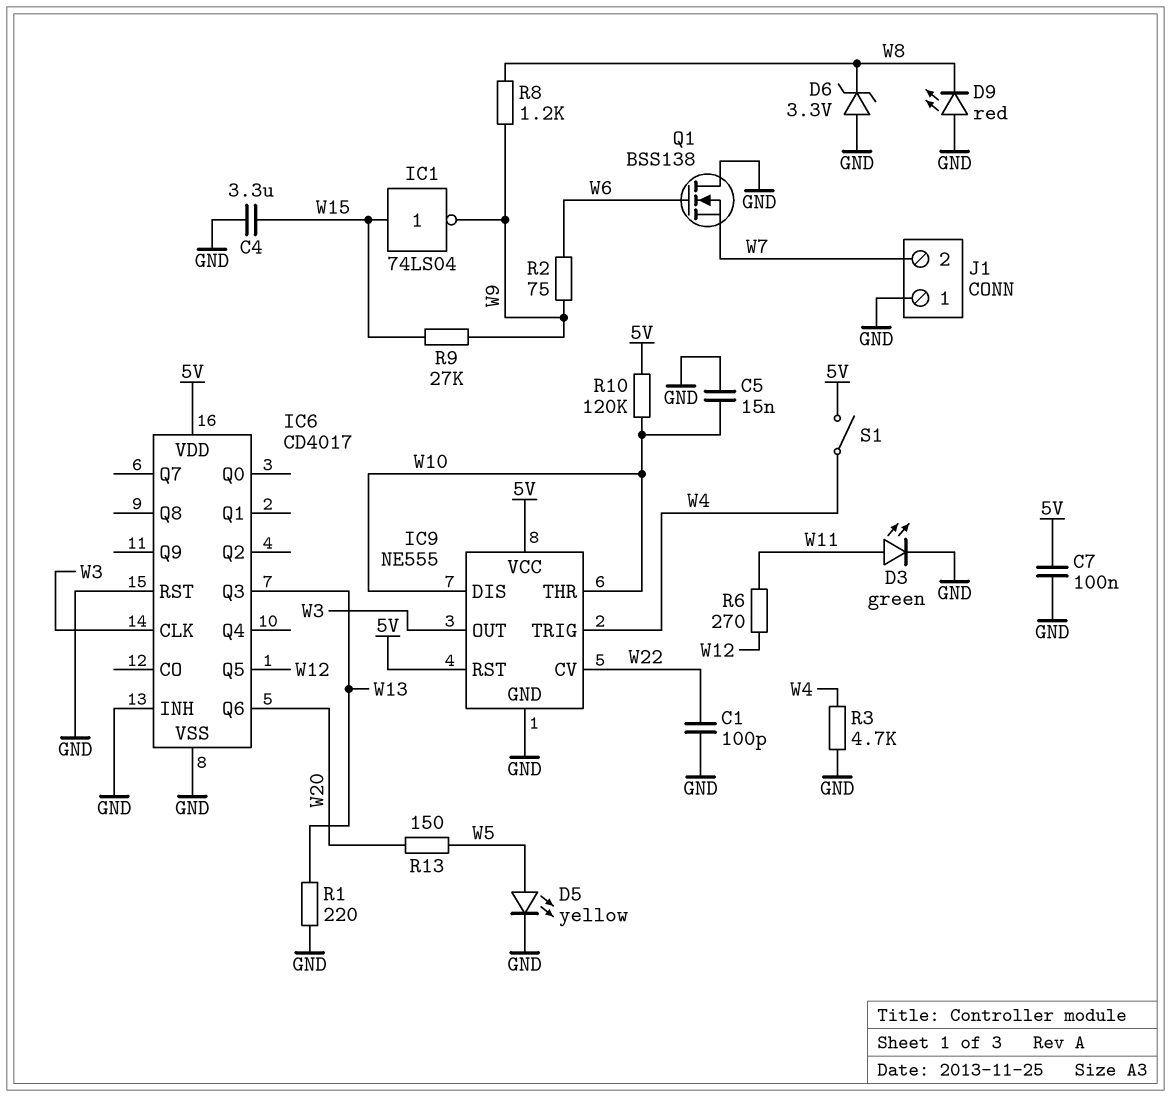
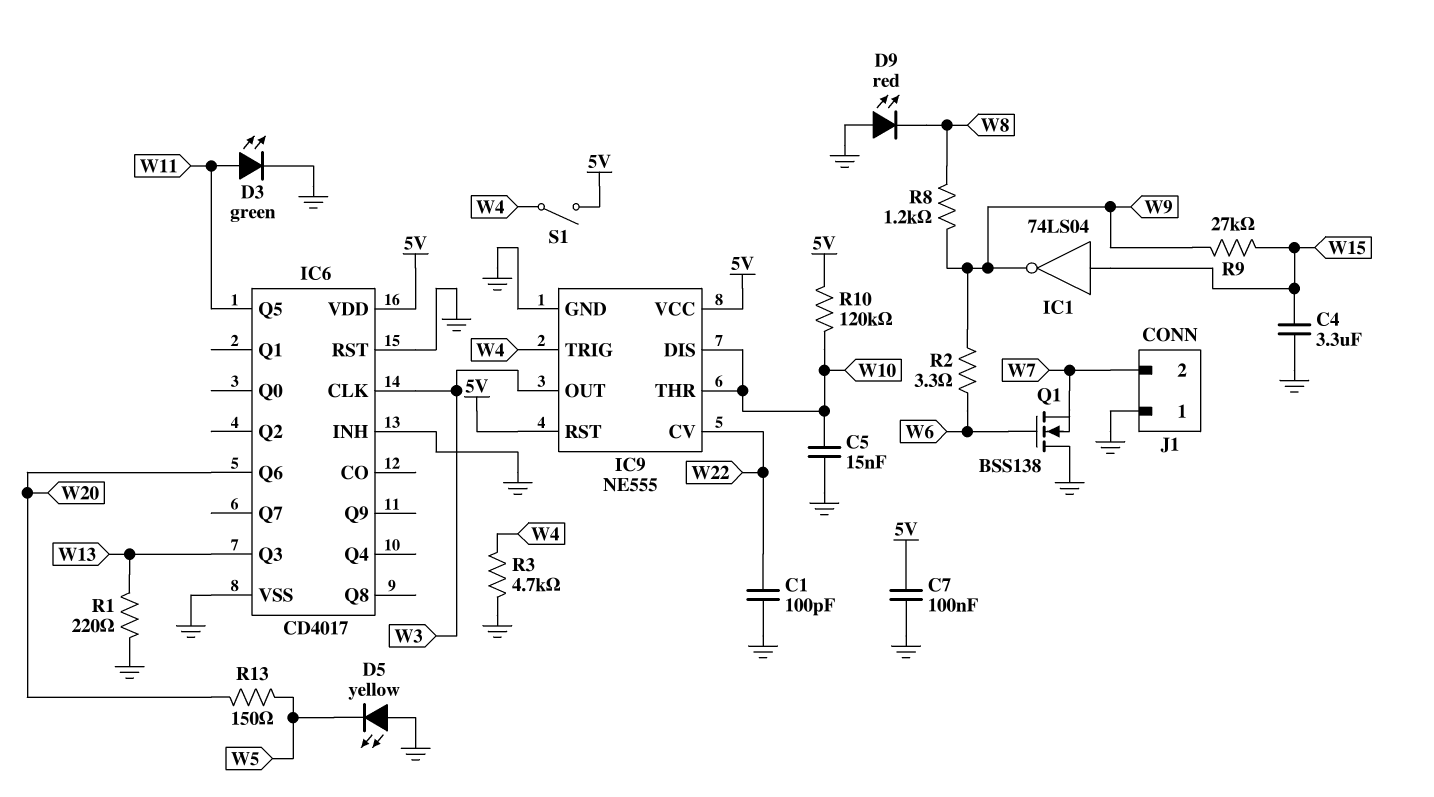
D5: LED yellow (A W5, K GND) -> LED yellow (A GND, K W5)
D6: zener 3.3V (A GND, K W8) -> none
IC6 pin Q5: W12 -> W11
R2: 75 (W6, W9) -> 3.3 (W6, W9)
R6: 270 (W11, W12) -> none

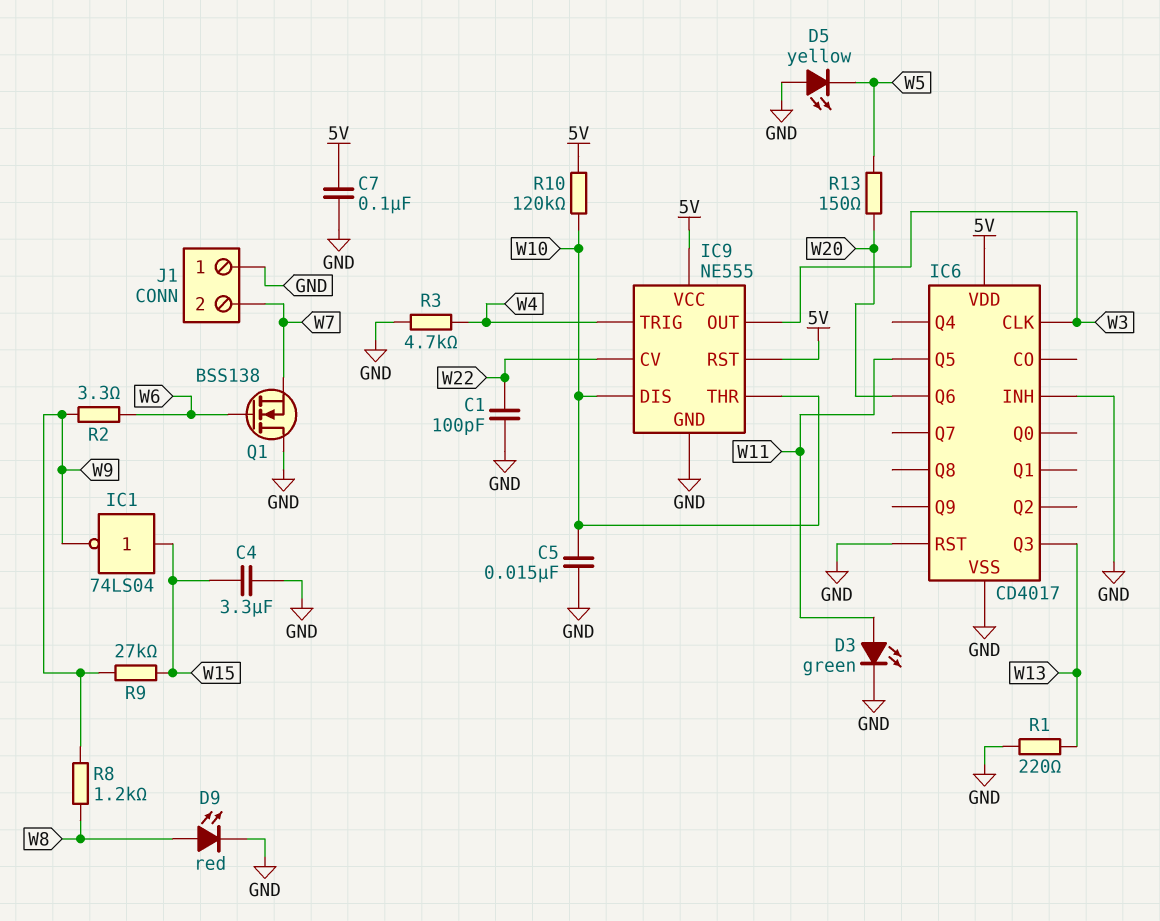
D9: LED red (A GND, K W8) -> LED red (A W8, K GND)
S1: switch (5V, W4) -> none

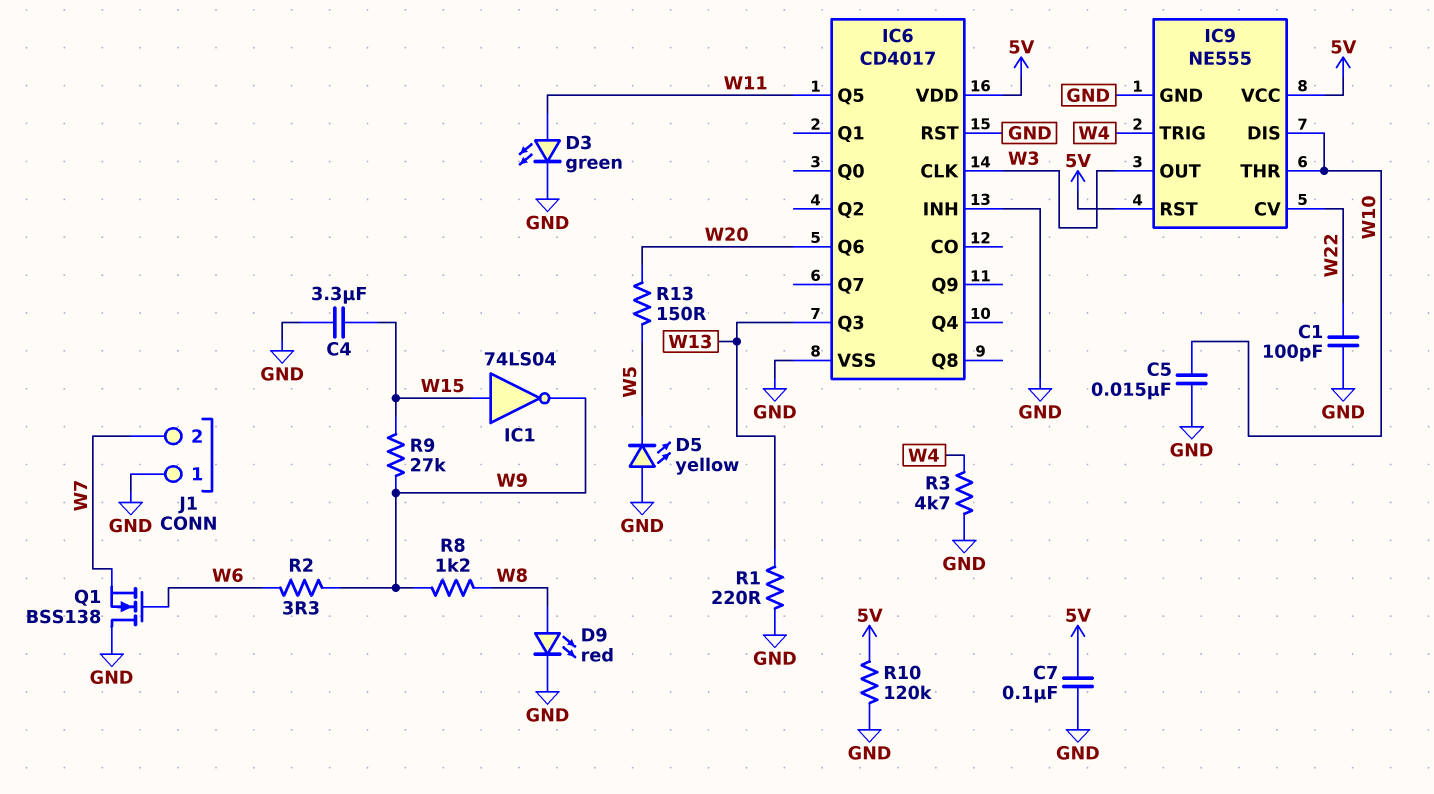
R10: 120k (5V, W10) -> 120k (5V, GND)

